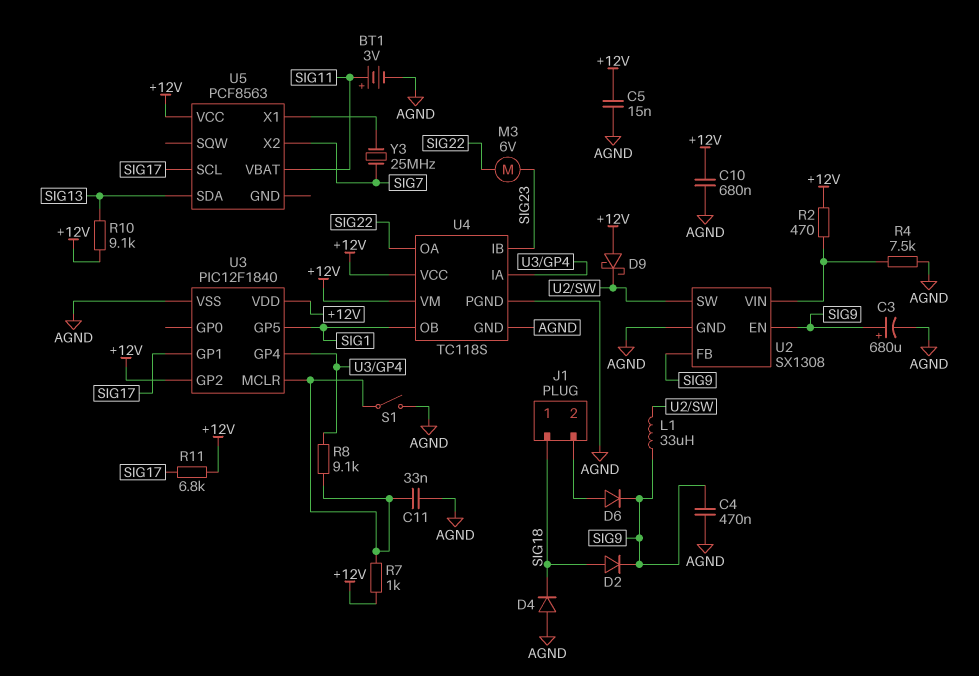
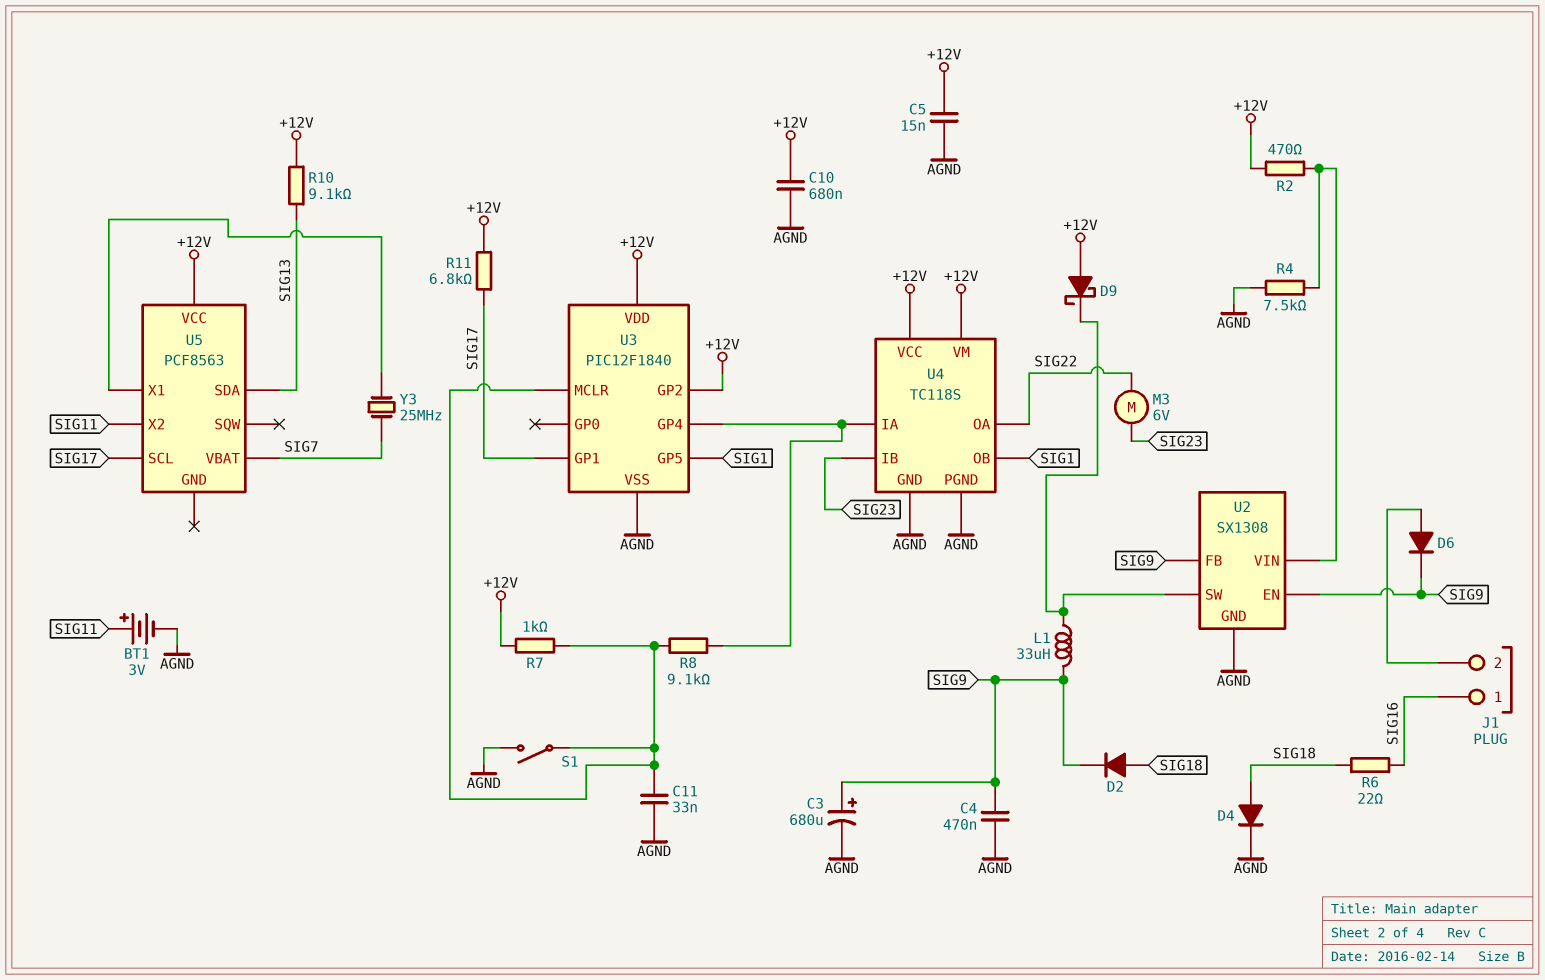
D4: diode (A AGND, K SIG18) -> diode (A SIG18, K AGND)
J1 pin 1: SIG18 -> SIG16
R6: none -> 22 (SIG16, SIG18)
U5 pin VBAT: SIG11 -> SIG7
U5 pin X2: SIG7 -> SIG11

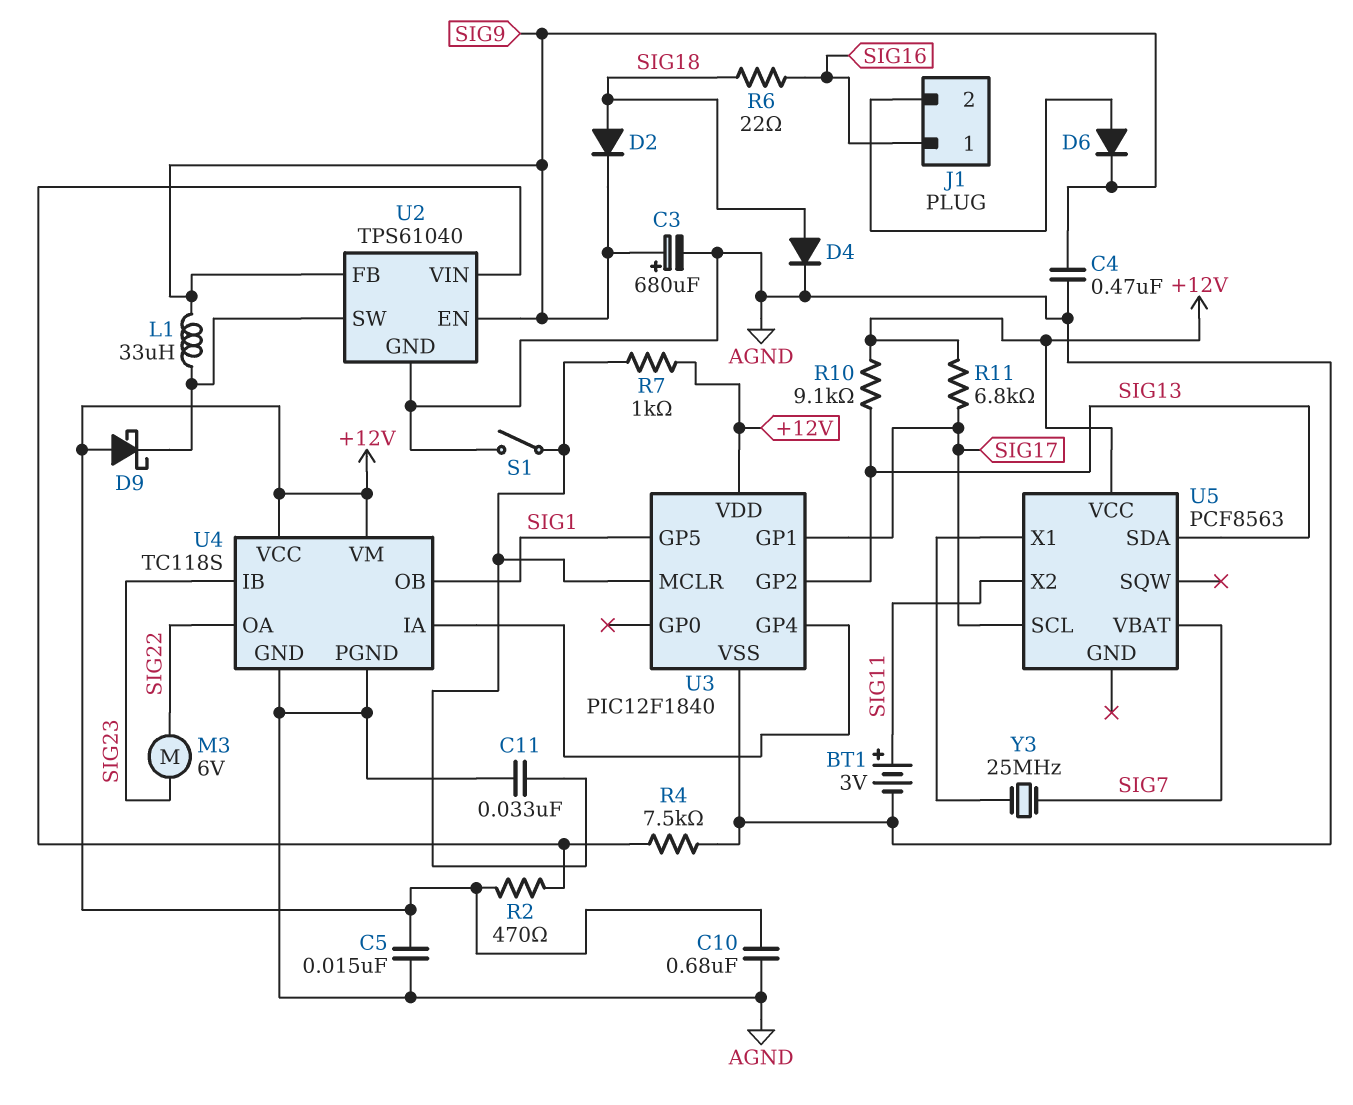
R8: 9.1k (U3/GP4, U3/MCLR) -> none
U2: SX1308 -> TPS61040
U3 pin GP2: +12V -> SIG13

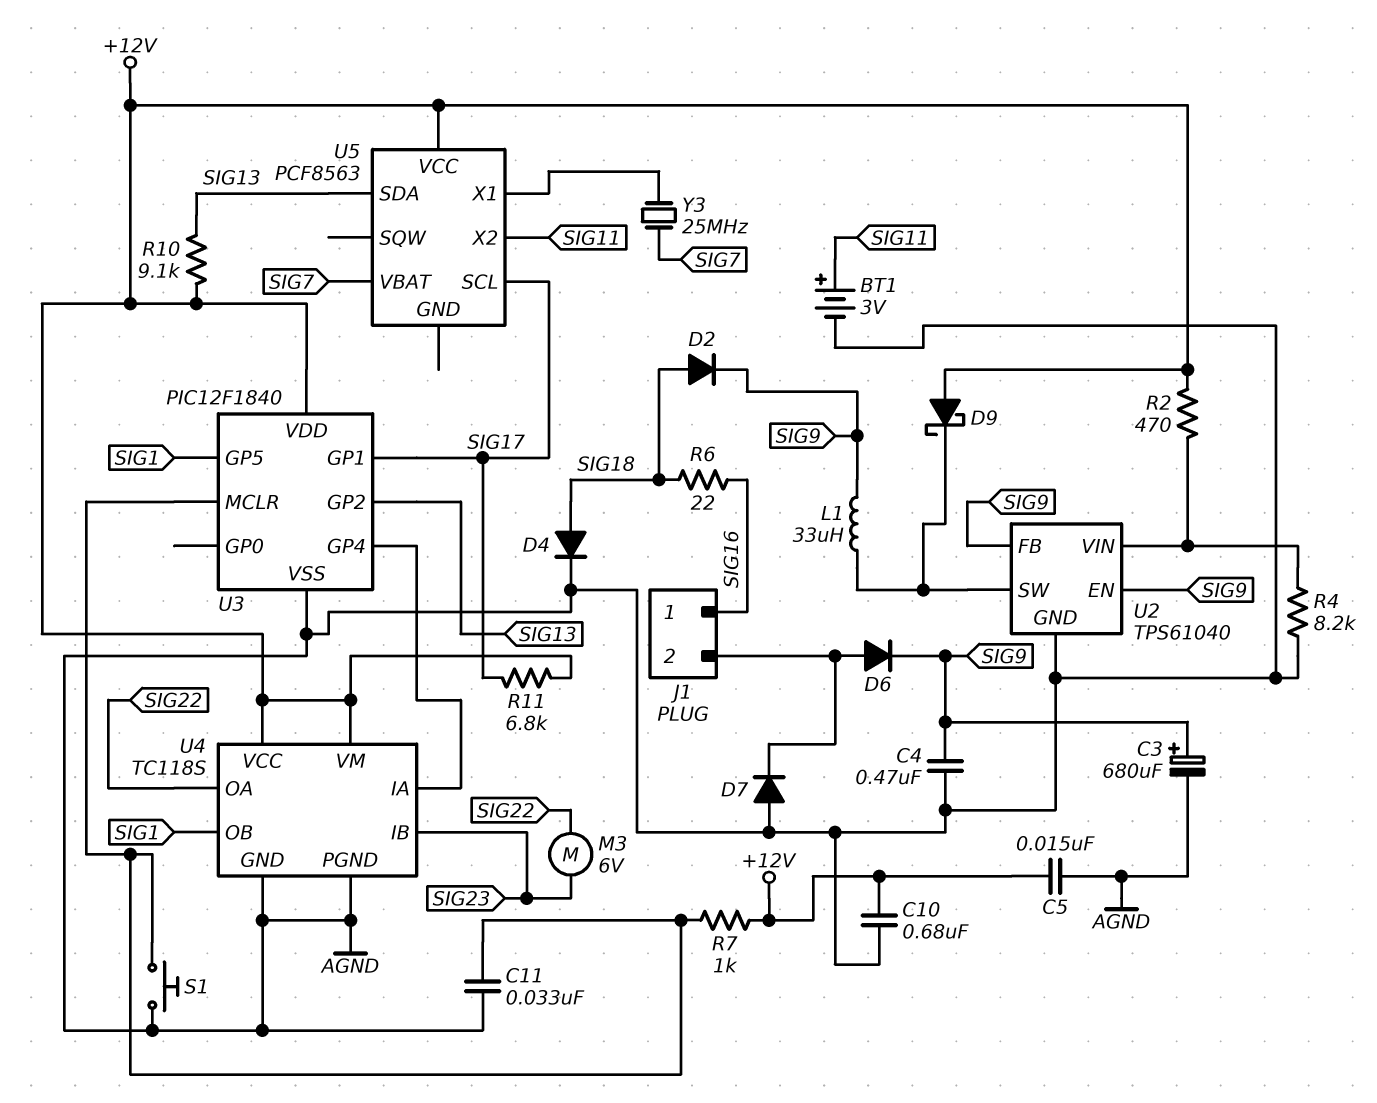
D7: none -> diode (A AGND, K J1/2)
R4: 7.5k (AGND, U2/VIN) -> 8.2k (AGND, U2/VIN)
S1: switch (AGND, U3/MCLR) -> button (AGND, U3/MCLR)

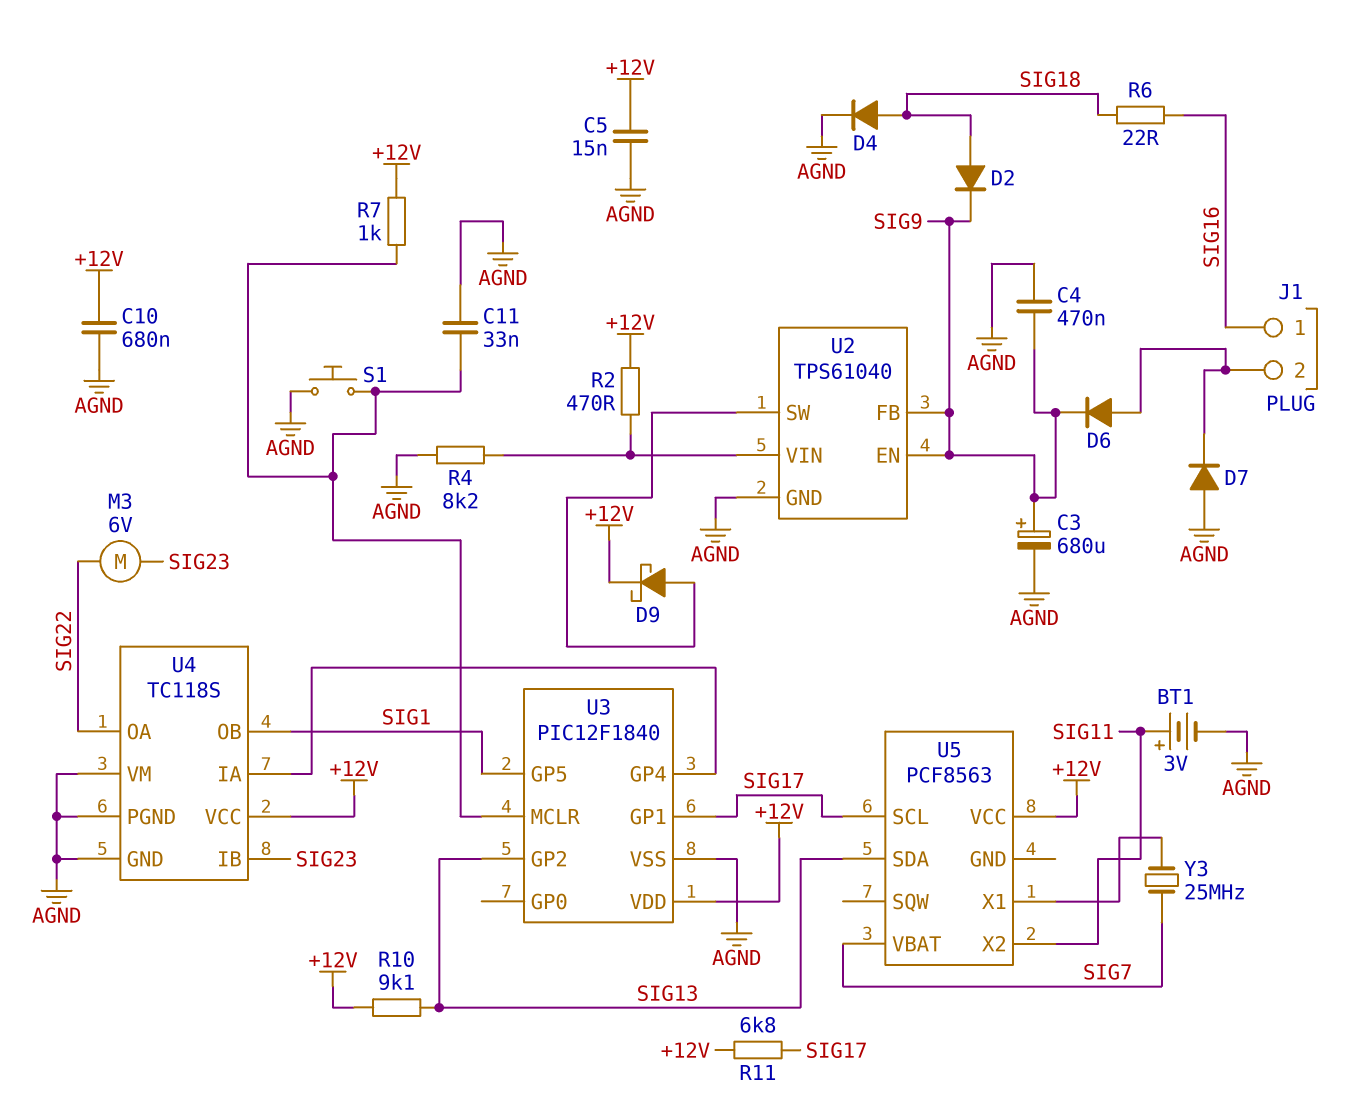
D9: schottky (A +12V, K U2/SW) -> schottky (A U2/SW, K +12V)
L1: 33uH (SIG9, U2/SW) -> none
U4 pin VM: +12V -> AGND

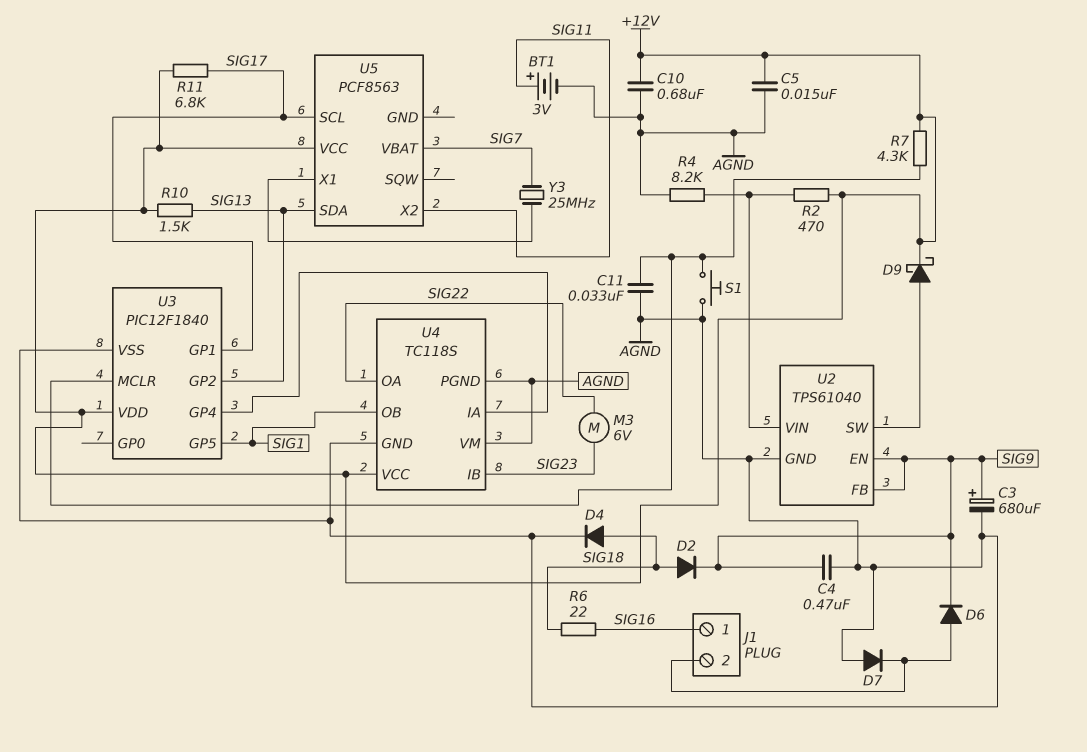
R7: 1k (+12V, U3/MCLR) -> 4.3k (+12V, U3/MCLR)
R10: 9.1k (+12V, SIG13) -> 1.5k (+12V, SIG13)

